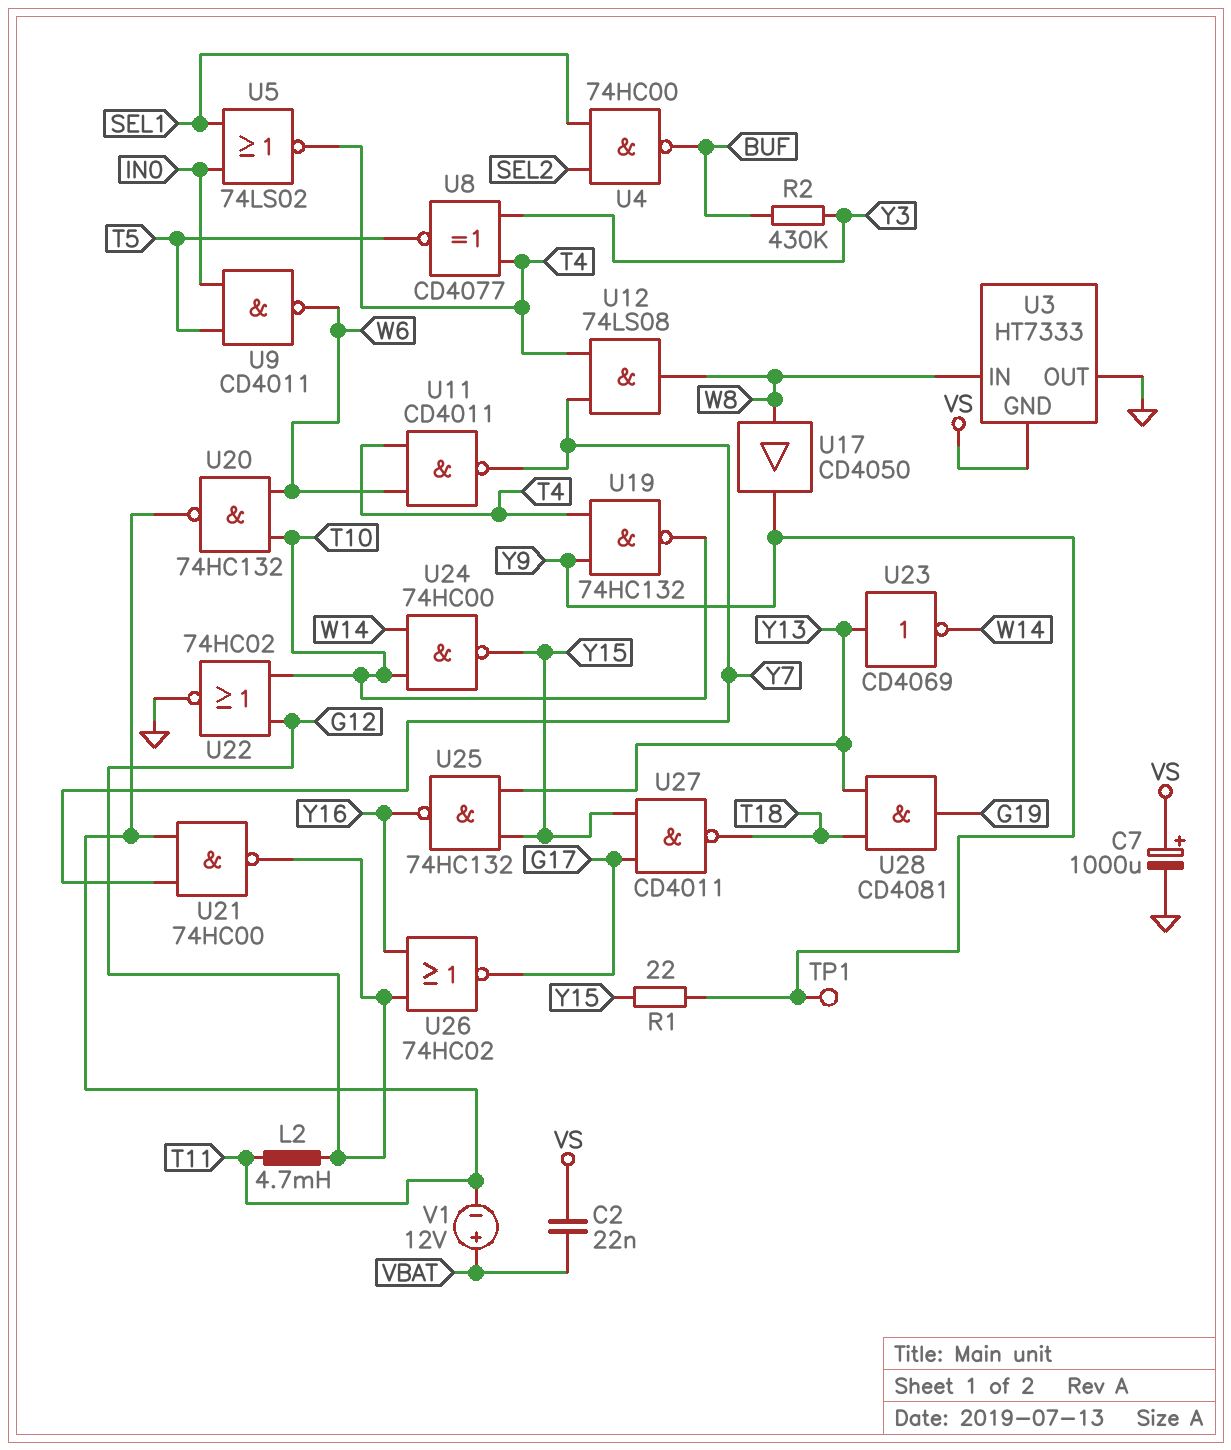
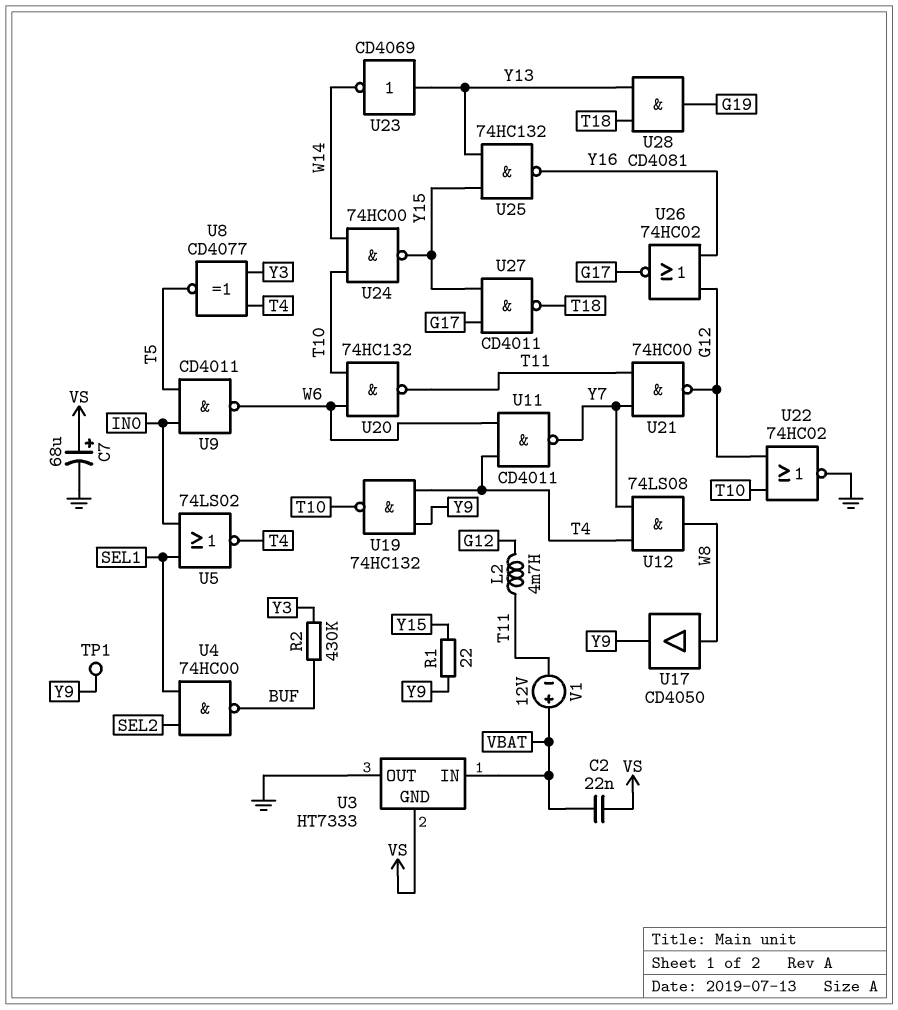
C7: 1000uF (plus VS, minus GND) -> 68uF (plus VS, minus GND)
U3 pin IN: W8 -> VBAT

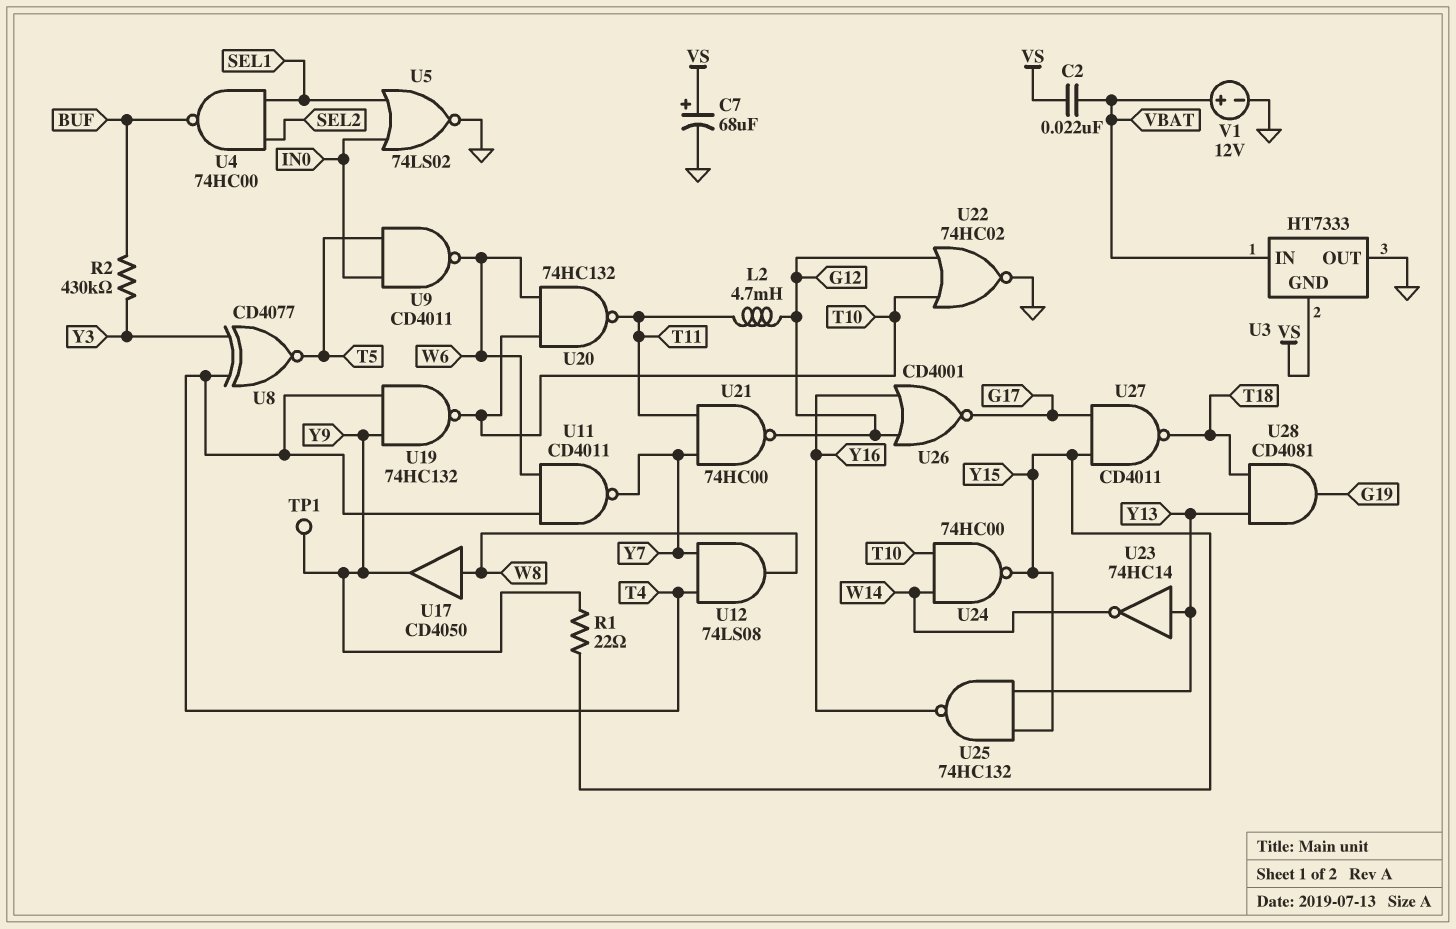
U5: NOR 74LS02 (in IN0, in SEL1, out T4) -> NOR 74LS02 (in IN0, in SEL1, out GND)
U23: NOT CD4069 (in Y13, out W14) -> NOT 74HC14 (in Y13, out W14)
U26: NOR 74HC02 (in G12, in Y16, out G17) -> NOR CD4001 (in G12, in Y16, out G17)
V1: 12V (plus VBAT, minus T11) -> 12V (plus VBAT, minus GND)

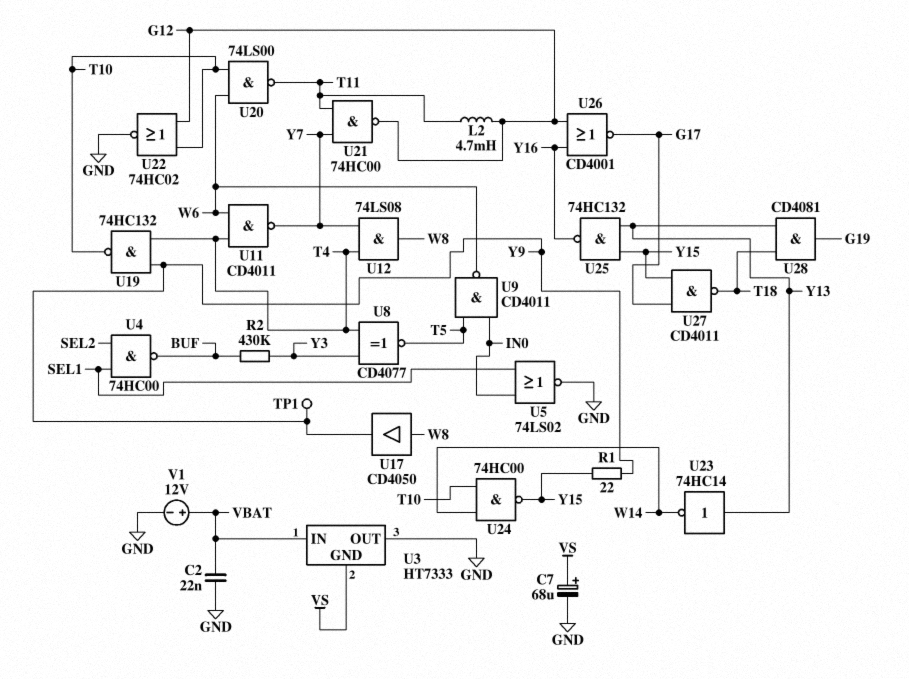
C2: 22nF (VBAT, VS) -> 22nF (GND, VBAT)
U20: NAND 74HC132 (in T10, in W6, out T11) -> NAND 74LS00 (in T10, in W6, out T11)

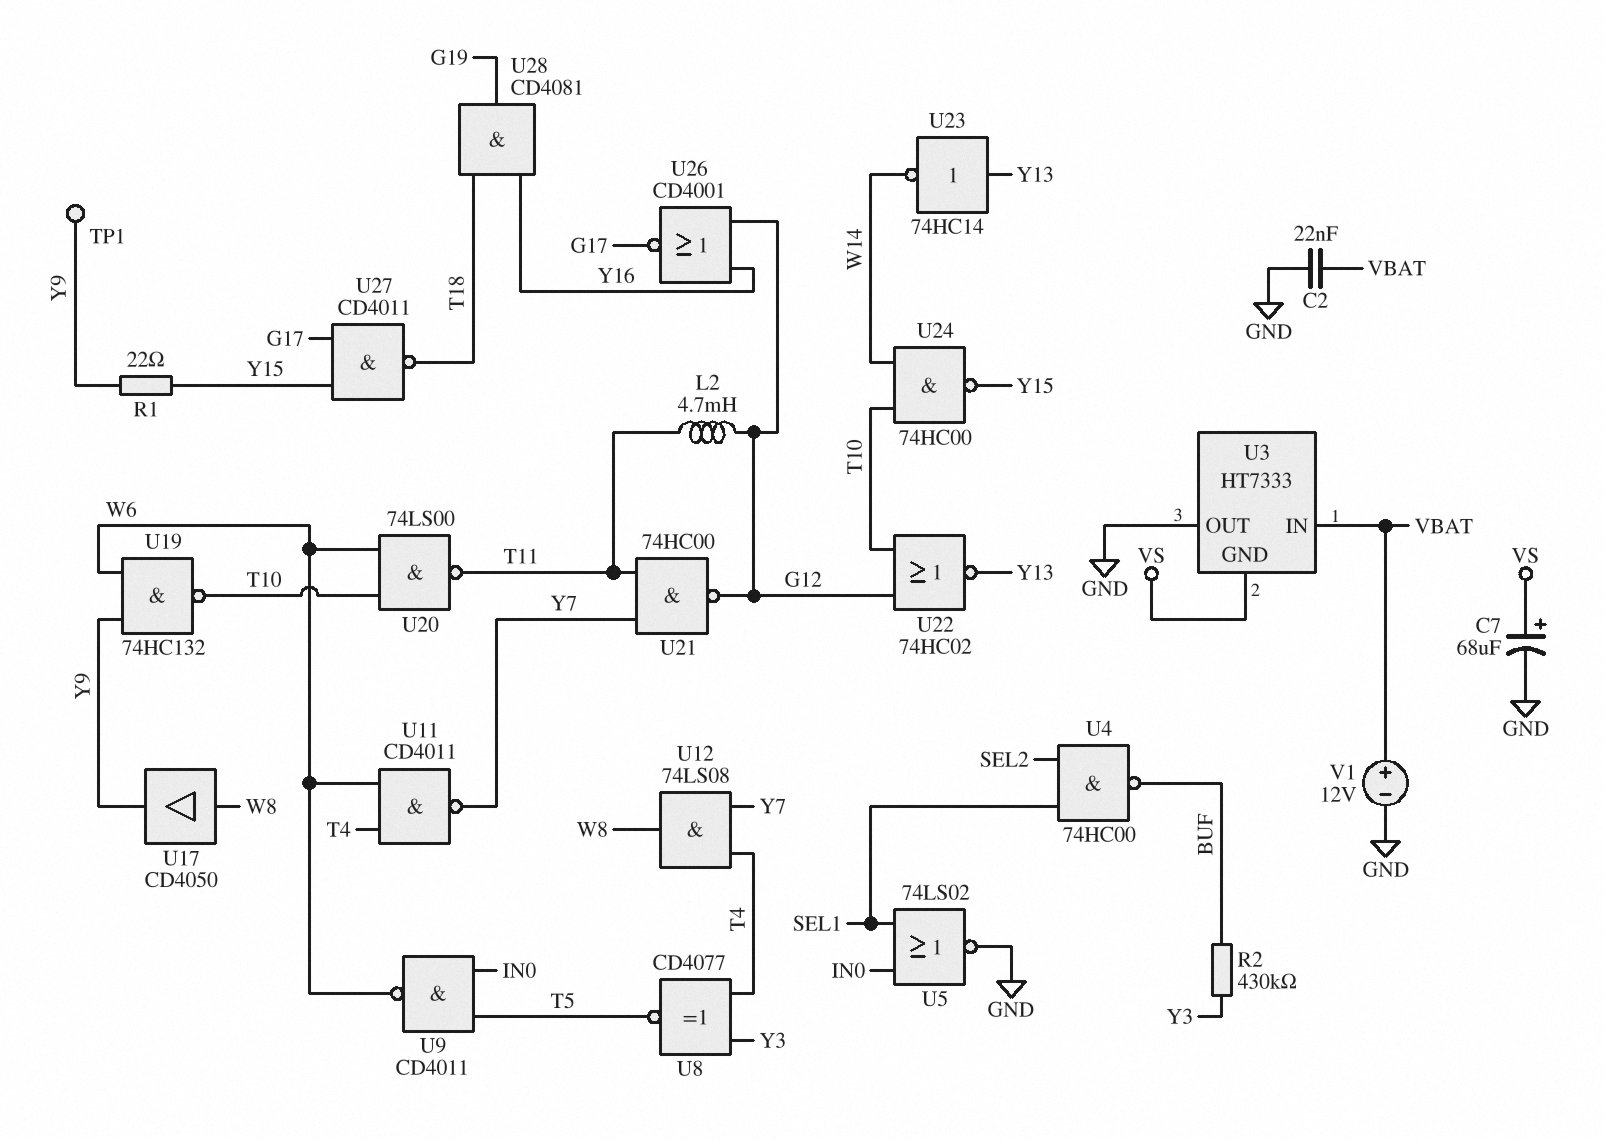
U19: NAND 74HC132 (in T4, in Y9, out T10) -> NAND 74HC132 (in W6, in Y9, out T10)
U22: NOR 74HC02 (in G12, in T10, out GND) -> NOR 74HC02 (in G12, in T10, out Y13)
U25: NAND 74HC132 (in Y13, in Y15, out Y16) -> none
U28: AND CD4081 (in T18, in Y13, out G19) -> AND CD4081 (in T18, in Y16, out G19)

